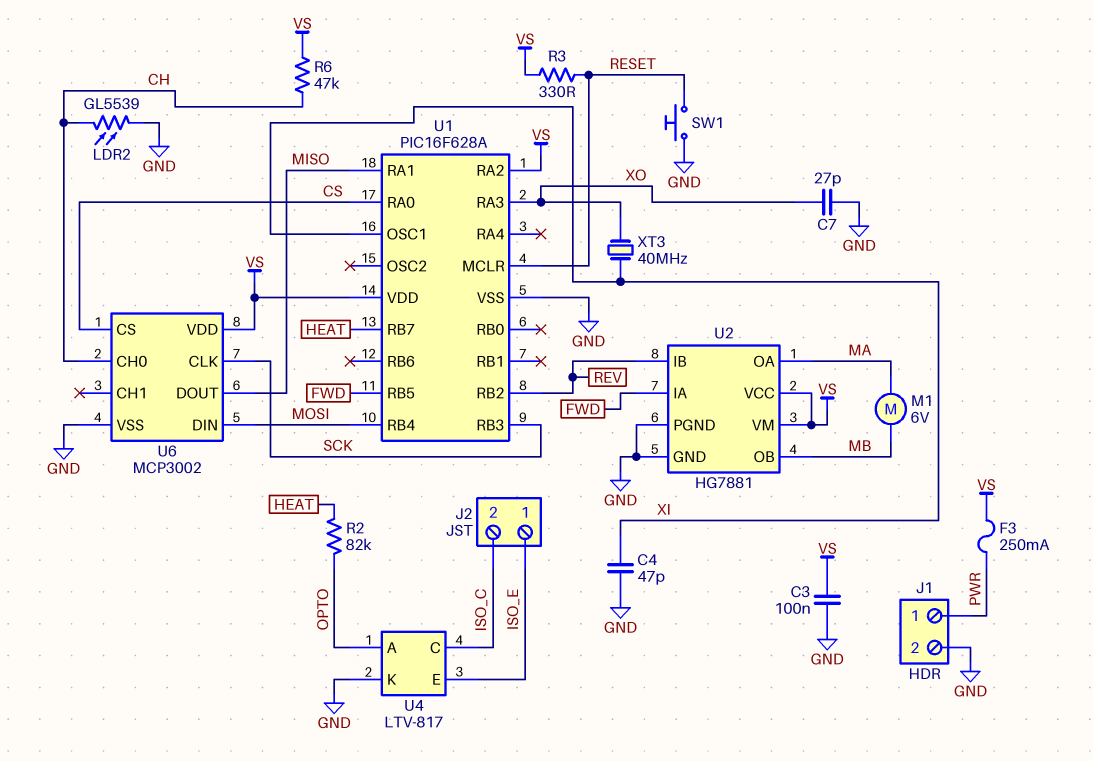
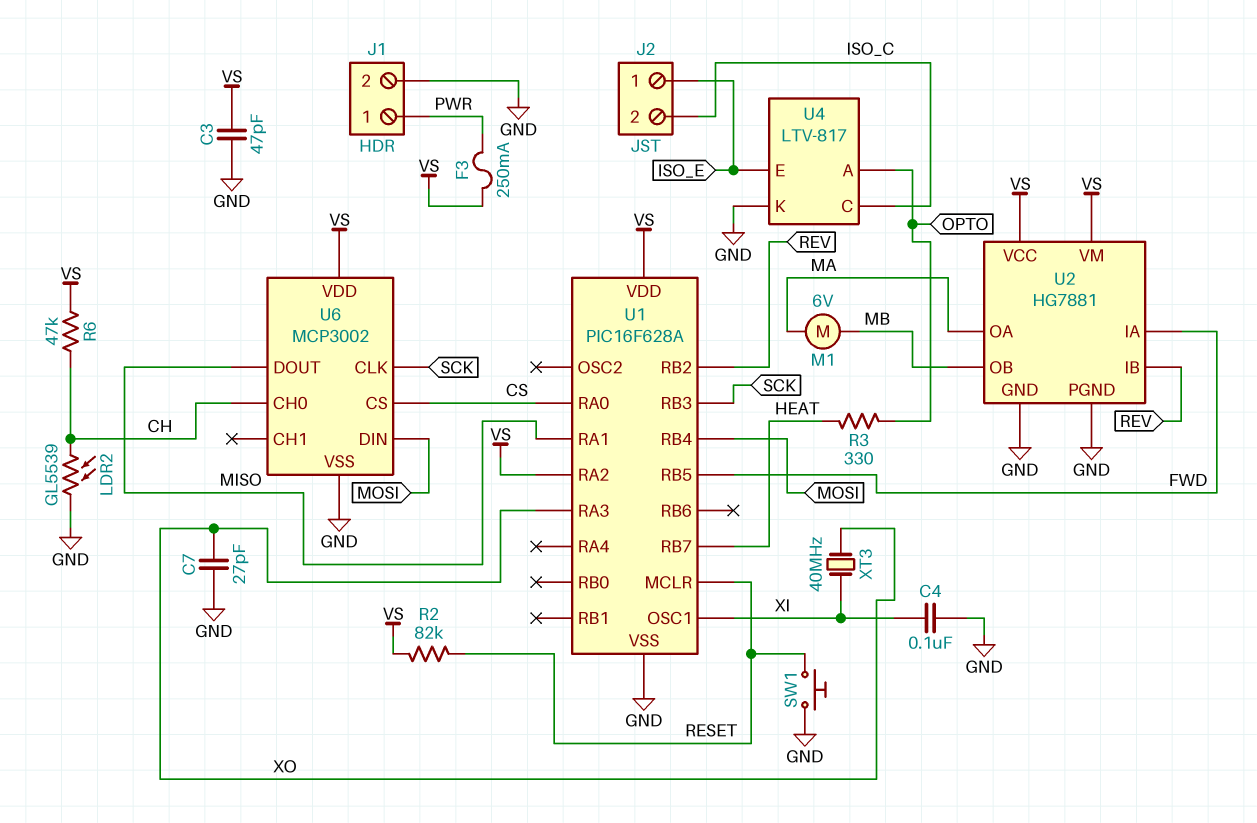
C3: 100nF (GND, VS) -> 47pF (GND, VS)
C4: 47pF (GND, XI) -> 100nF (GND, XI)
R2: 82k (HEAT, OPTO) -> 82k (RESET, VS)
R3: 330 (RESET, VS) -> 330 (HEAT, OPTO)

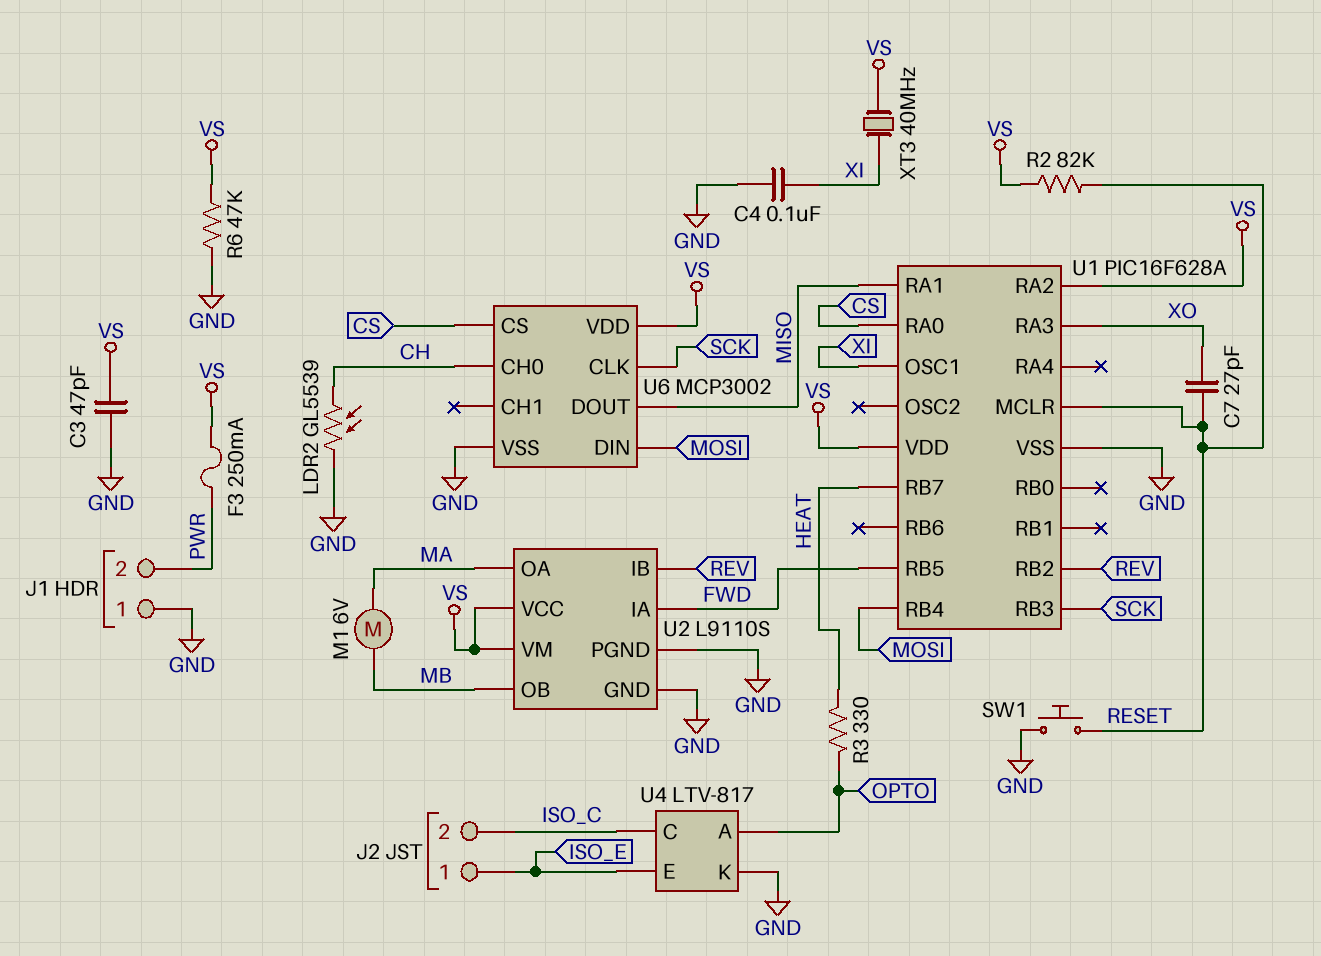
C7: 27pF (GND, XO) -> 27pF (RESET, XO)
J1 pin 1: PWR -> GND
J1 pin 2: GND -> PWR
R6: 47k (CH, VS) -> 47k (GND, VS)
U2: HG7881 -> L9110S
XT3: 40MHz (XI, XO) -> 40MHz (VS, XI)

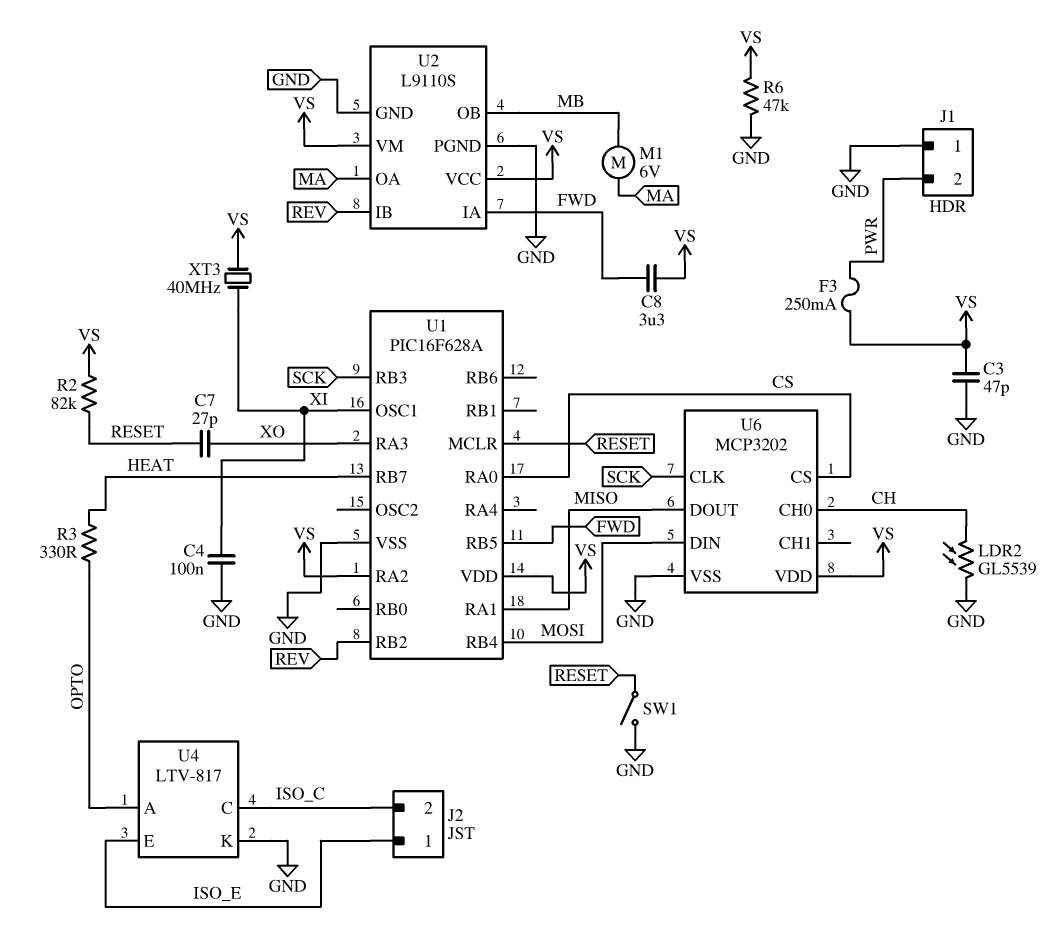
C8: none -> 3.3uF (FWD, VS)
SW1: button (GND, RESET) -> switch (GND, RESET)
U6: MCP3002 -> MCP3202

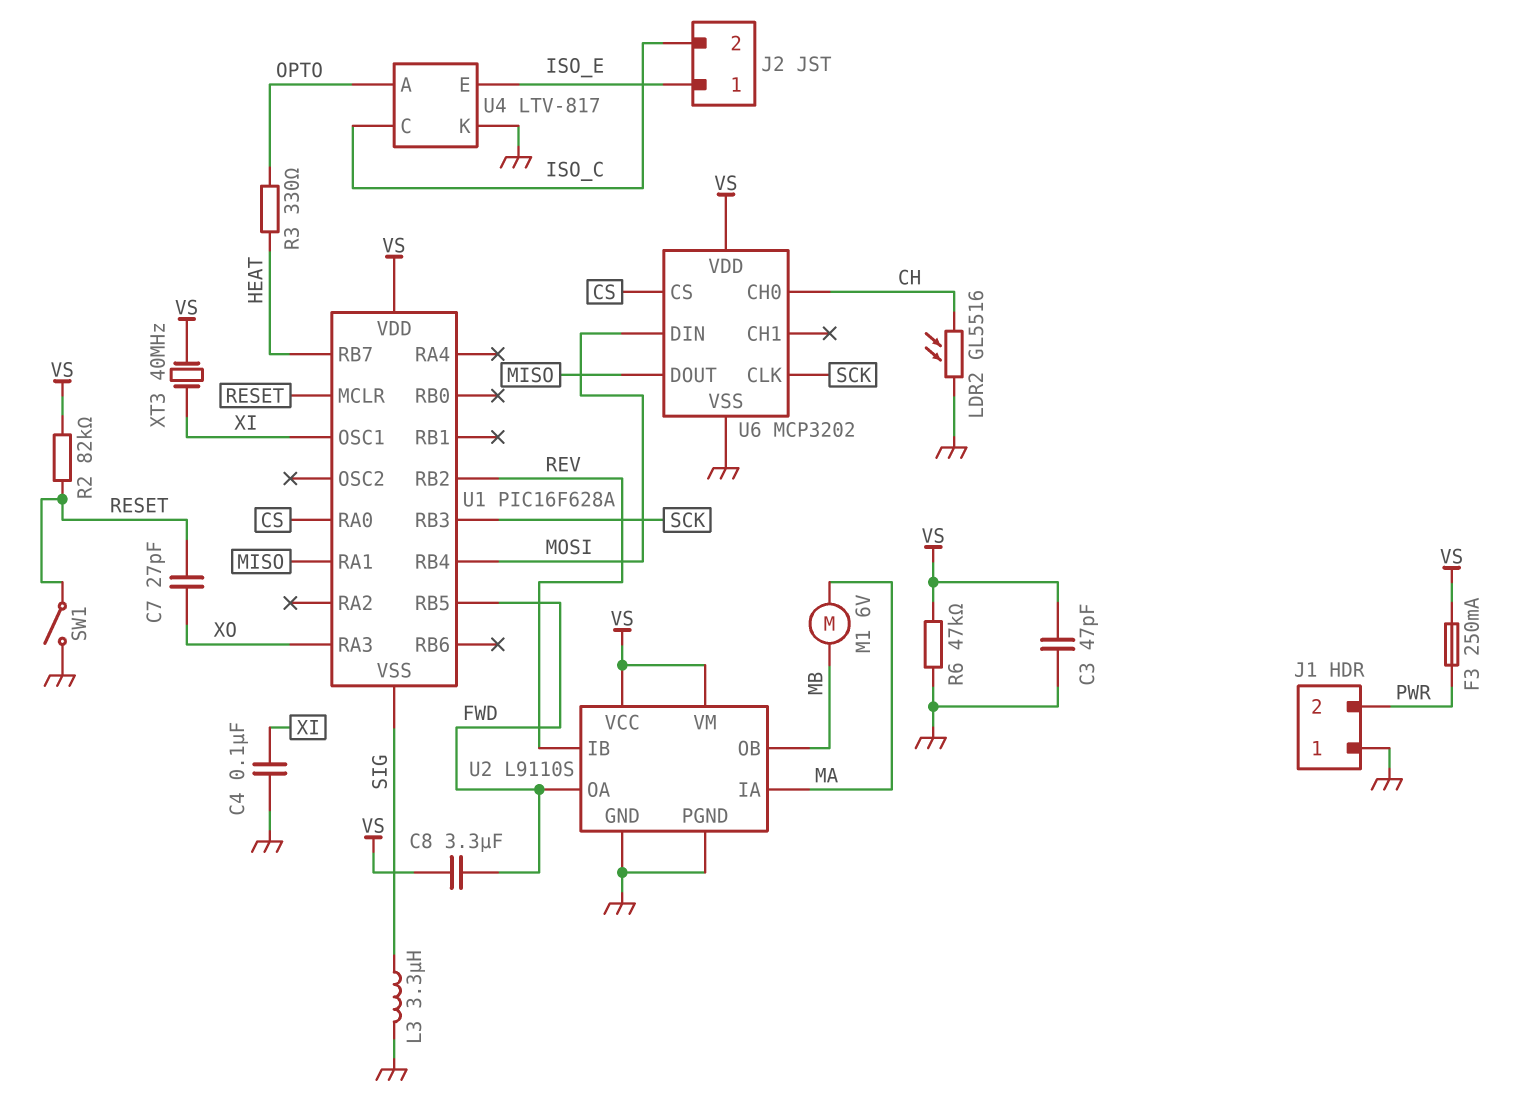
L3: none -> 3.3uH (GND, SIG)
LDR2: GL5539 (CH, GND) -> GL5516 (CH, GND)
U1 pin RA2: VS -> none
U1 pin VSS: GND -> SIG
U2 pin IA: FWD -> MA
U2 pin OA: MA -> FWD

